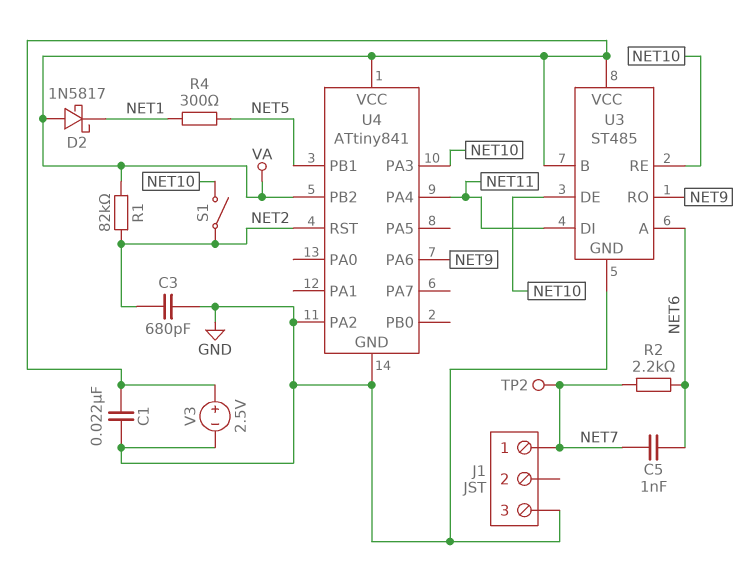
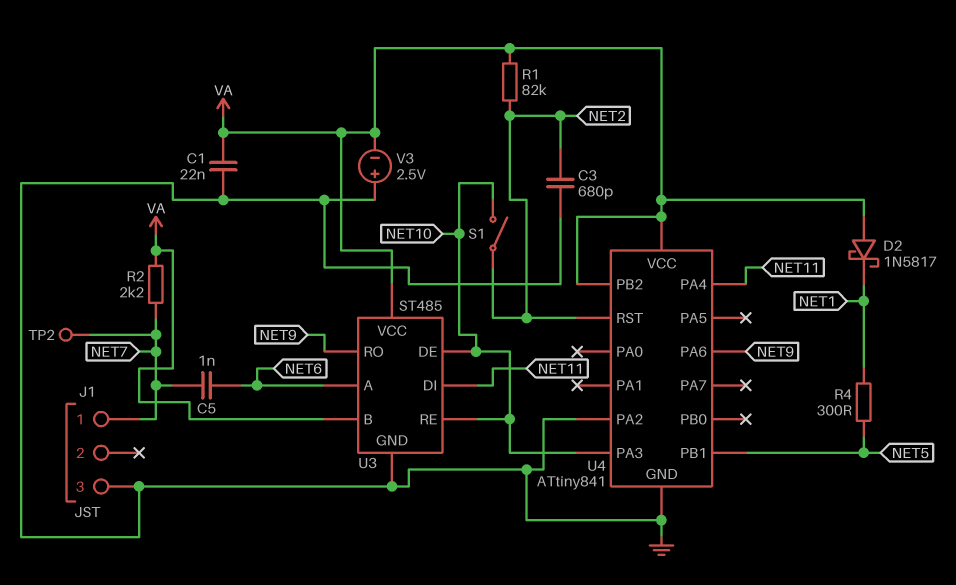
R2: 2.2k (NET6, NET7) -> 2.2k (NET7, VA)
V3: 2.5V (plus VA, minus GND) -> 2.5V (plus GND, minus VA)

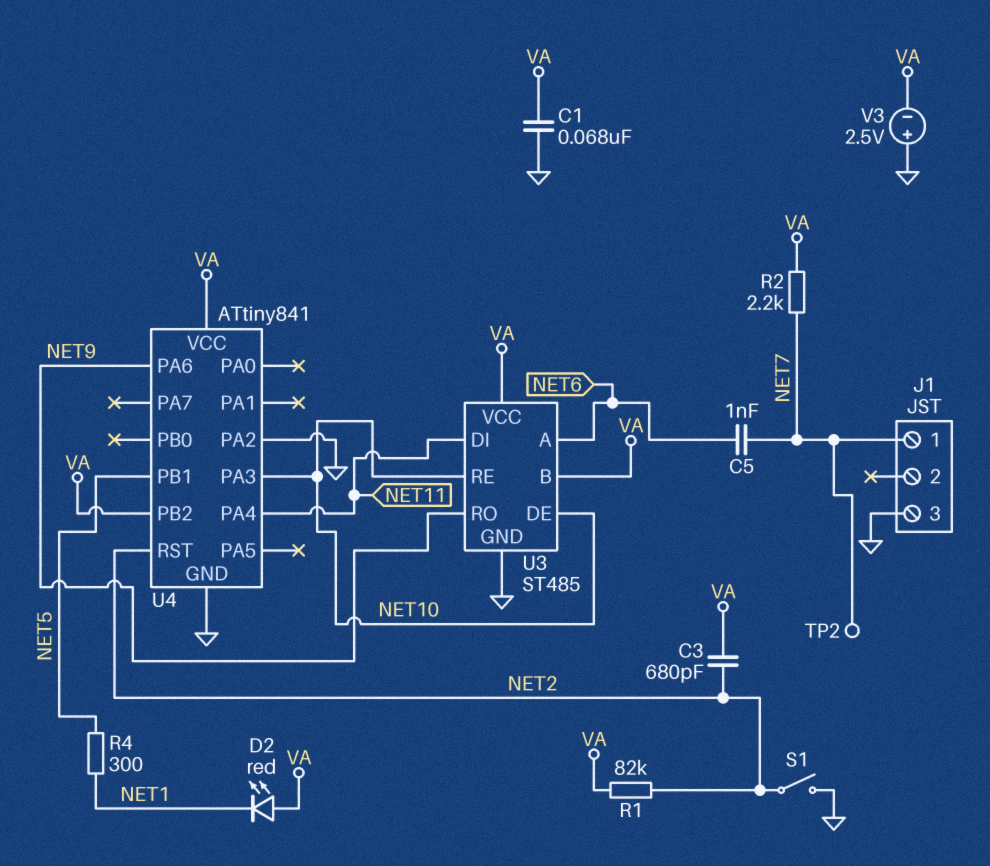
C1: 22nF (GND, VA) -> 68nF (GND, VA)
C3: 680pF (GND, NET2) -> 680pF (NET2, VA)
D2: schottky 1N5817 (A VA, K NET1) -> LED red (A VA, K NET1)
S1: switch (NET2, NET10) -> switch (GND, NET2)

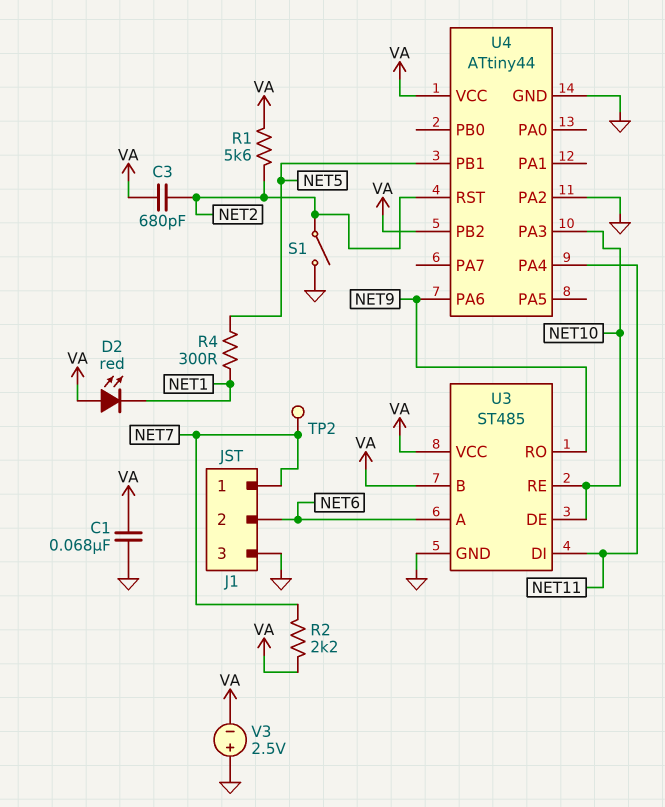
C5: 1nF (NET6, NET7) -> none
J1 pin 2: none -> NET6
R1: 82k (NET2, VA) -> 5.6k (NET2, VA)
U4: ATtiny841 -> ATtiny44

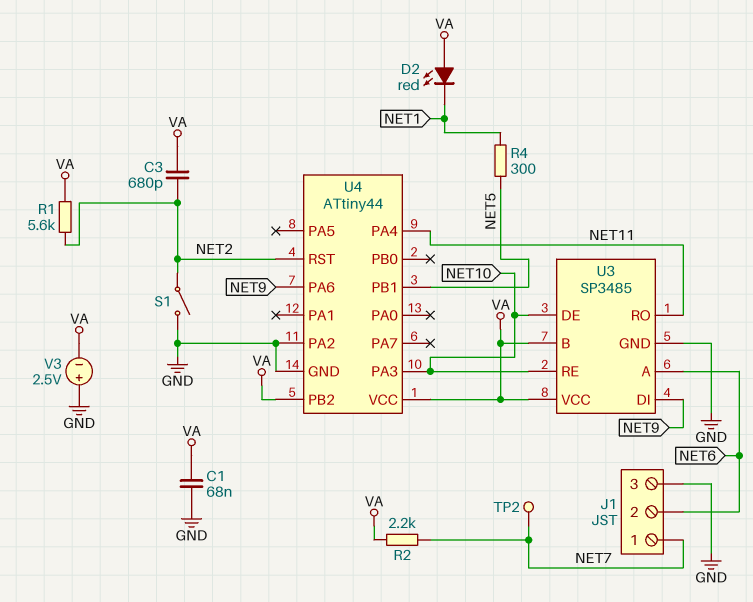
U3: ST485 -> SP3485
U3 pin DI: NET11 -> NET9
U3 pin RO: NET9 -> NET11

